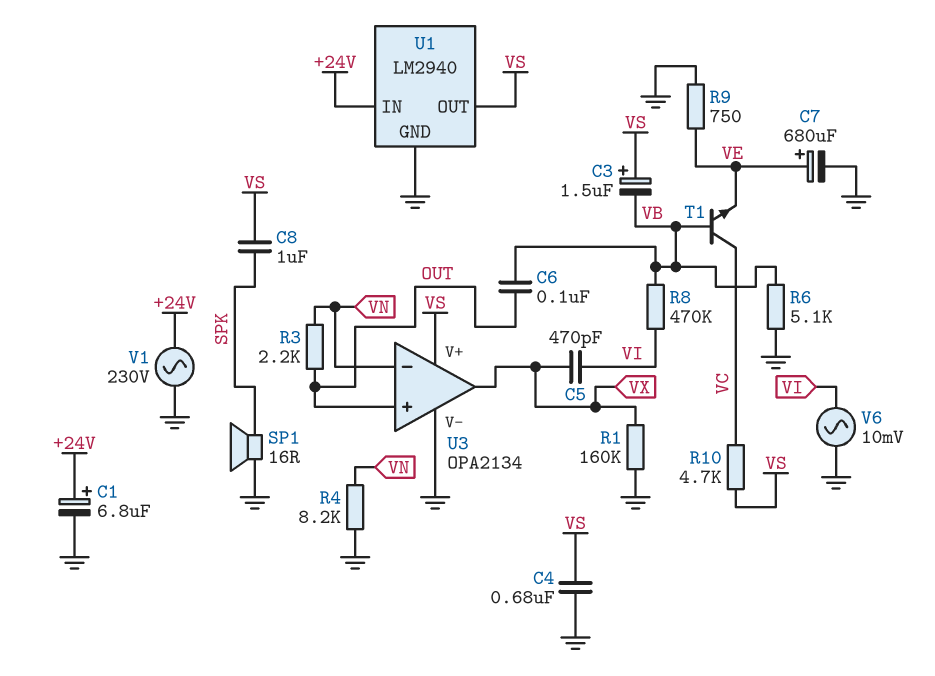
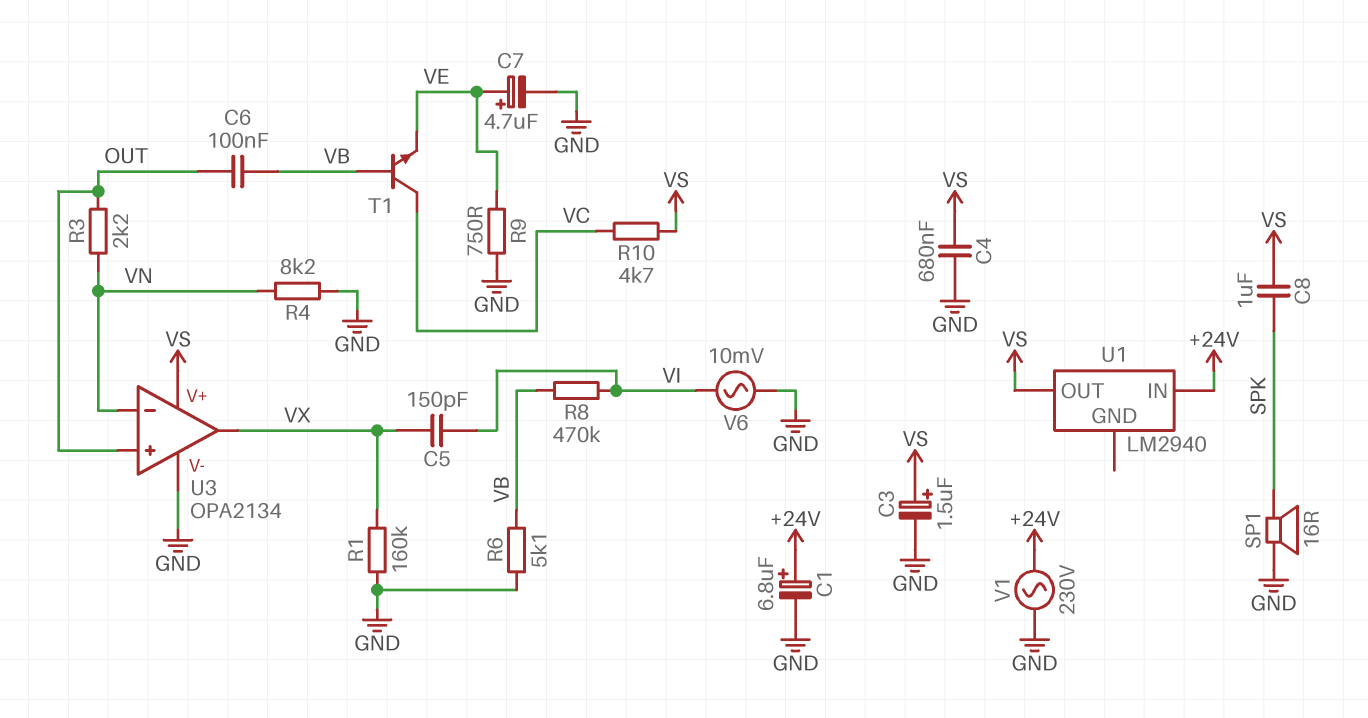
C3: 1.5uF (plus VS, minus VB) -> 1.5uF (plus VS, minus GND)
C5: 470pF (VI, VX) -> 150pF (VI, VX)
C7: 680uF (plus VE, minus GND) -> 4.7uF (plus VE, minus GND)
U1 pin GND: GND -> none

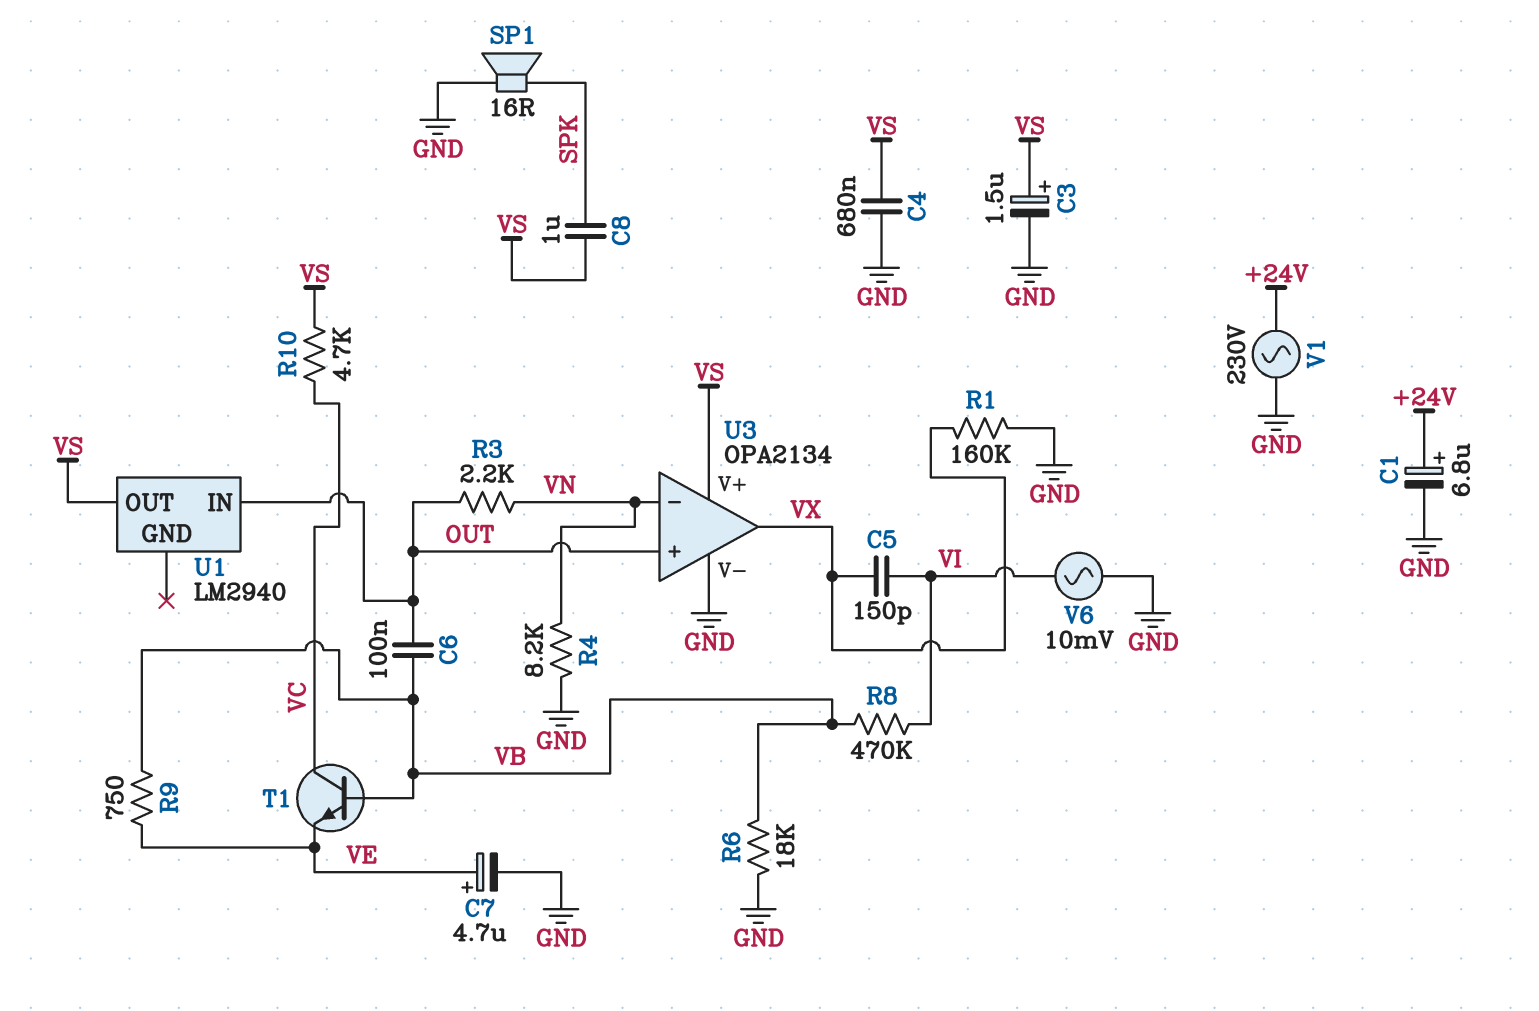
R6: 5.1k (GND, VB) -> 18k (GND, VB)
R9: 750 (GND, VE) -> 750 (VB, VE)
U1 pin IN: +24V -> OUT

